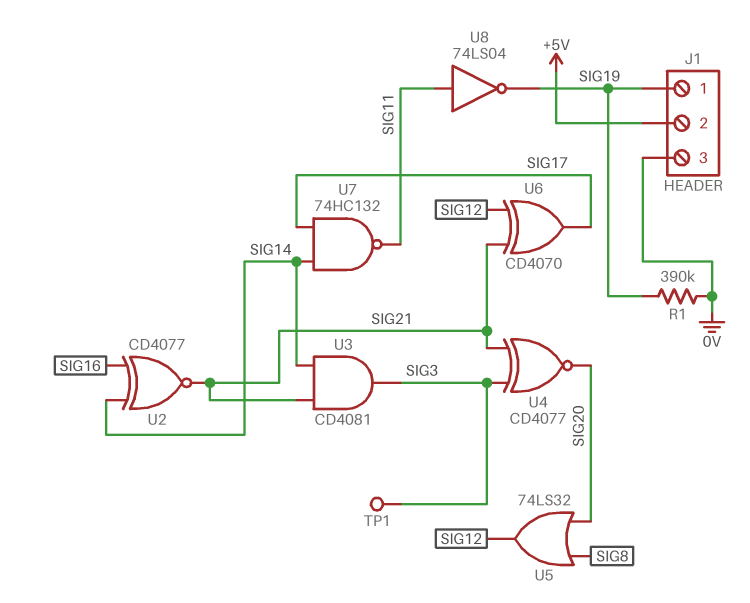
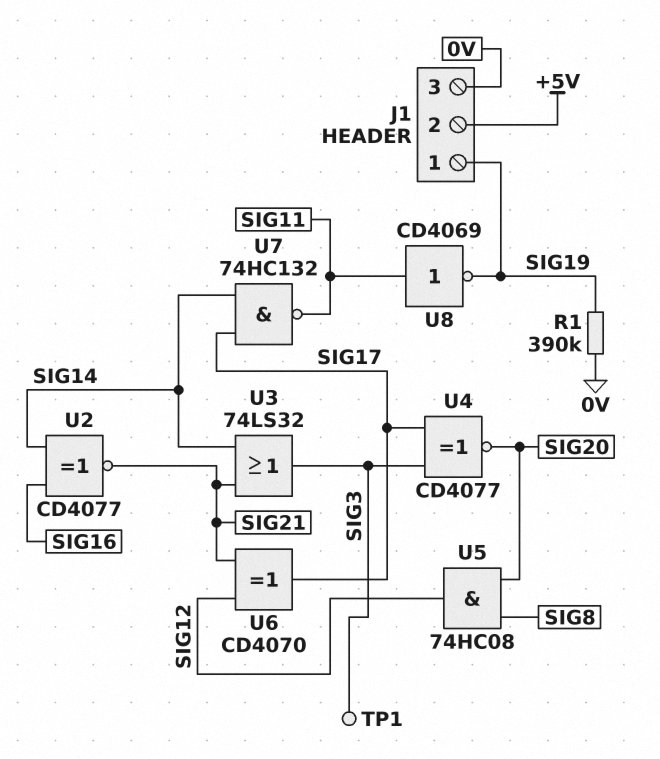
U3: AND CD4081 (in SIG14, in SIG21, out SIG3) -> OR 74LS32 (in SIG14, in SIG21, out SIG3)
U4: XNOR CD4077 (in SIG3, in SIG21, out SIG20) -> XNOR CD4077 (in SIG3, in SIG17, out SIG20)
U5: OR 74LS32 (in SIG8, in SIG20, out SIG12) -> AND 74HC08 (in SIG8, in SIG20, out SIG12)
U8: NOT 74LS04 (in SIG11, out SIG19) -> NOT CD4069 (in SIG11, out SIG19)

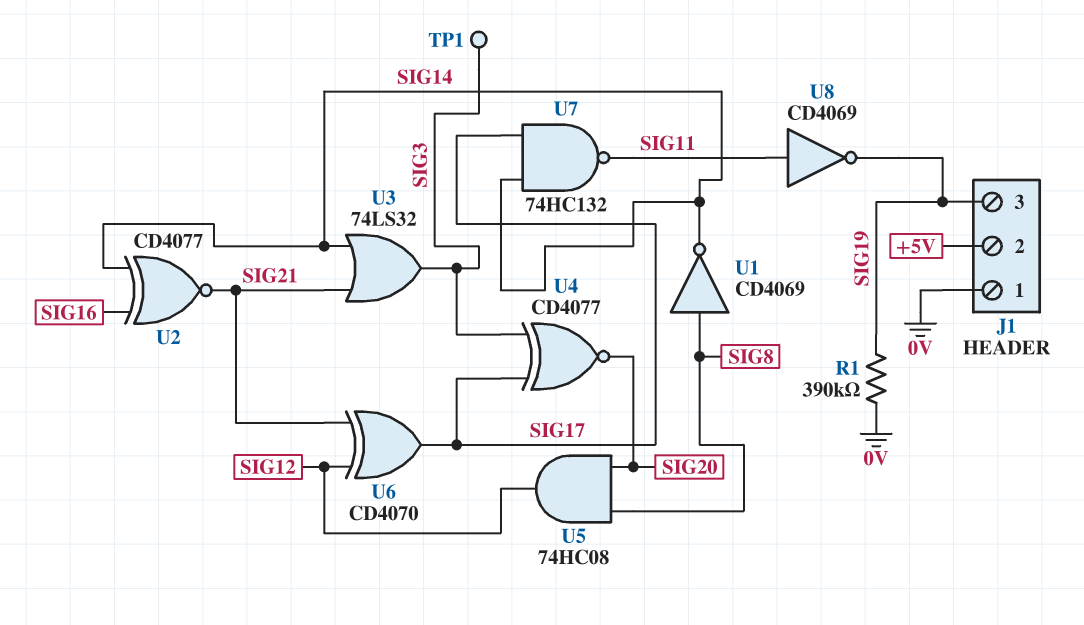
J1 pin 1: SIG19 -> 0V
J1 pin 3: 0V -> SIG19
U1: none -> NOT CD4069 (in SIG8, out SIG14)

